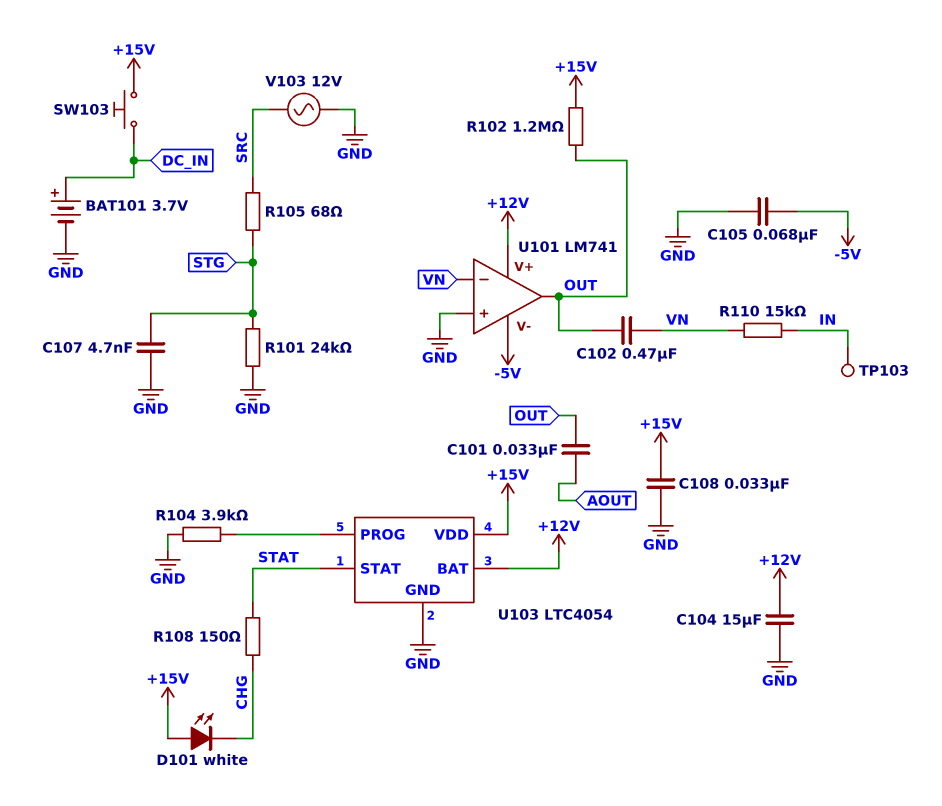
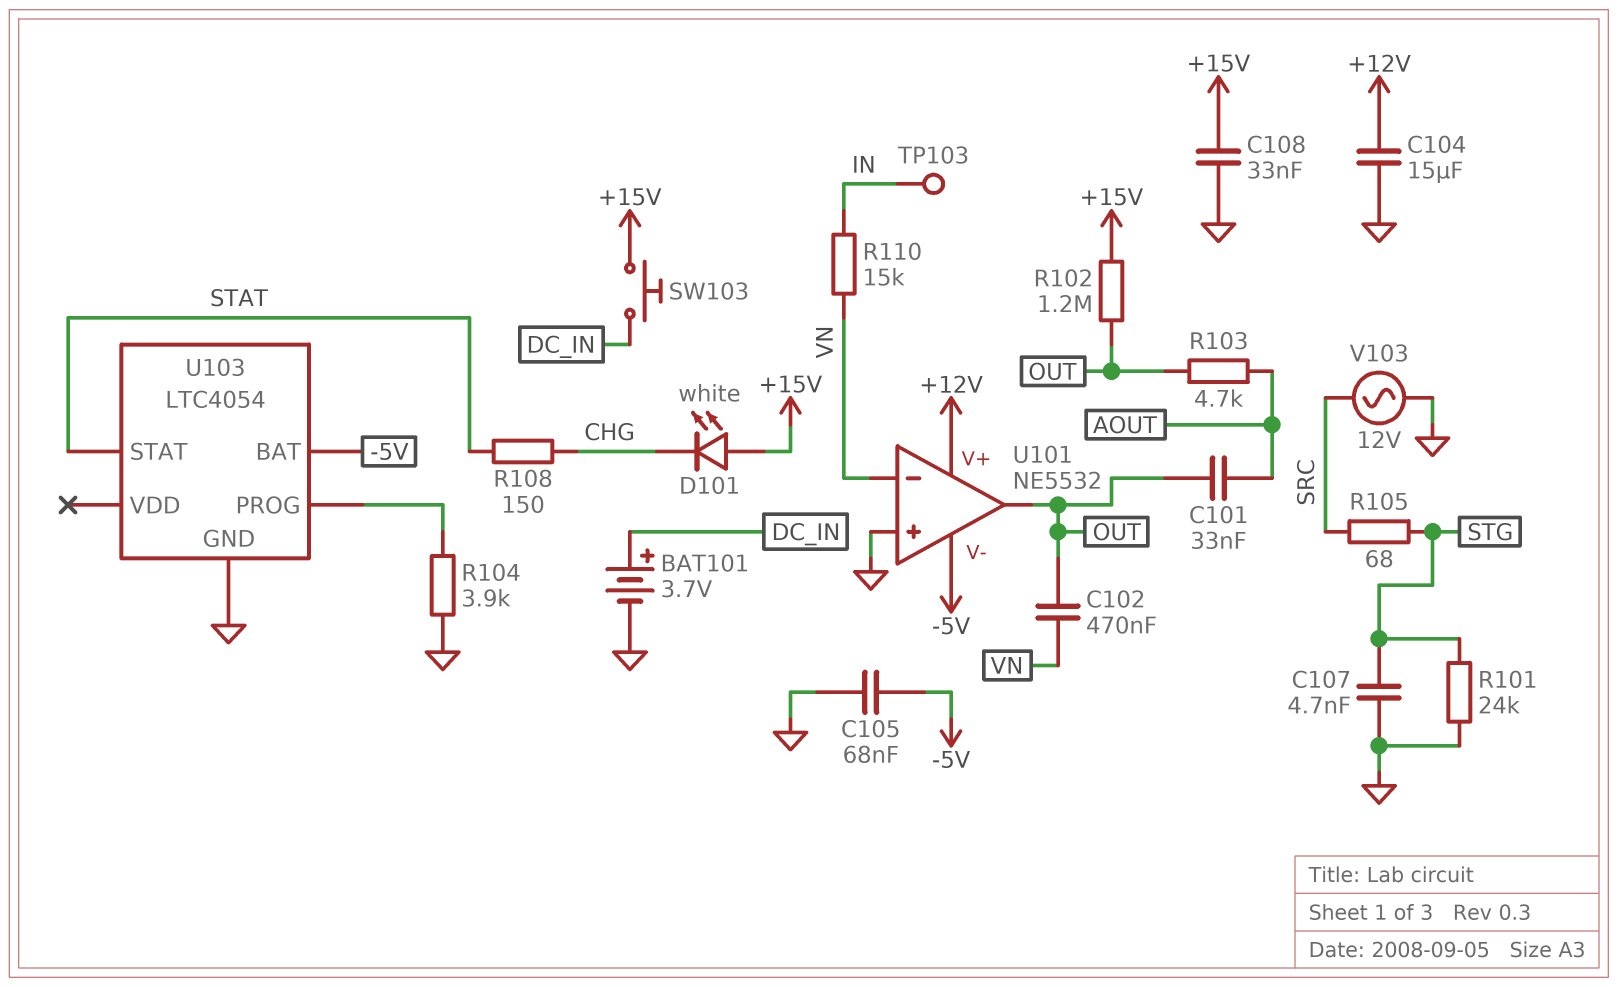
R103: none -> 4.7k (AOUT, OUT)
U101: LM741 -> NE5532
U103 pin BAT: +12V -> -5V
U103 pin VDD: +15V -> none

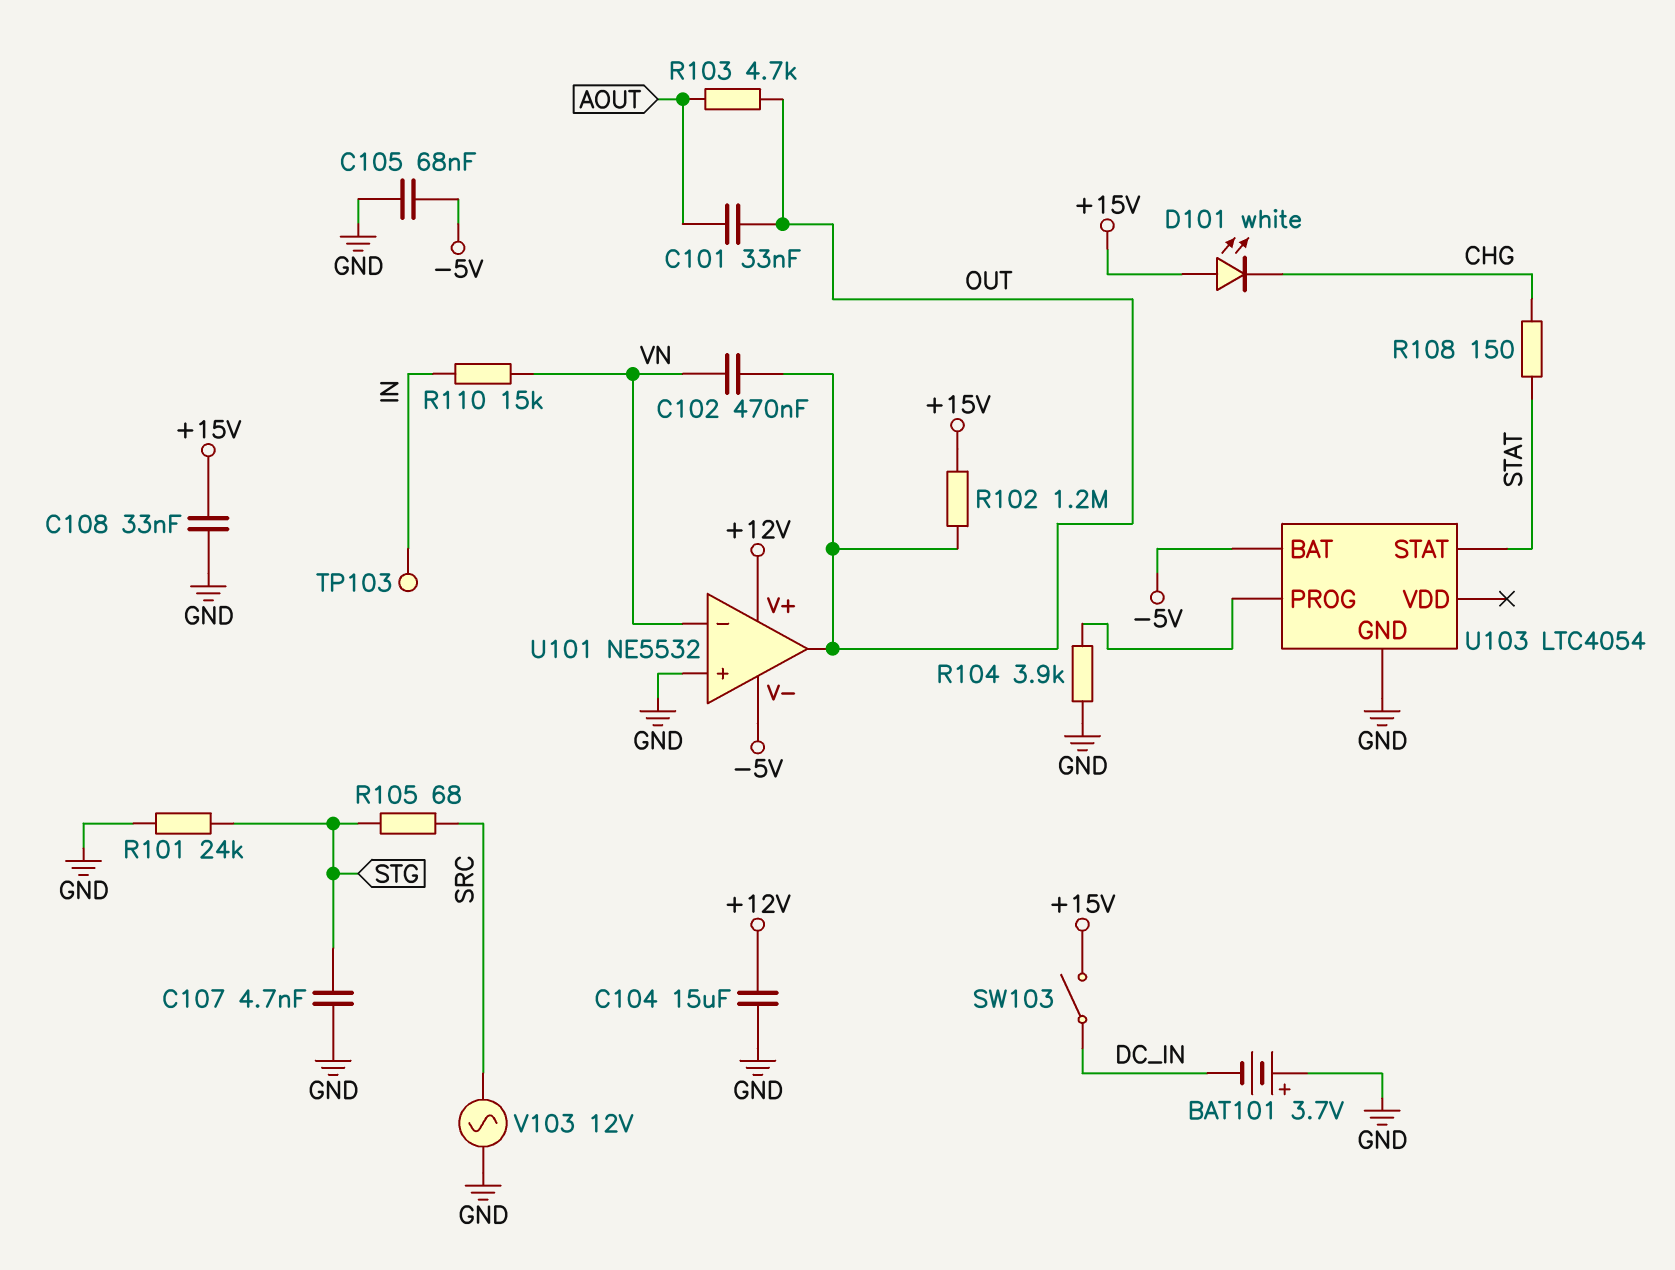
BAT101: 3.7V (plus DC_IN, minus GND) -> 3.7V (plus GND, minus DC_IN)
SW103: button (+15V, DC_IN) -> switch (+15V, DC_IN)

